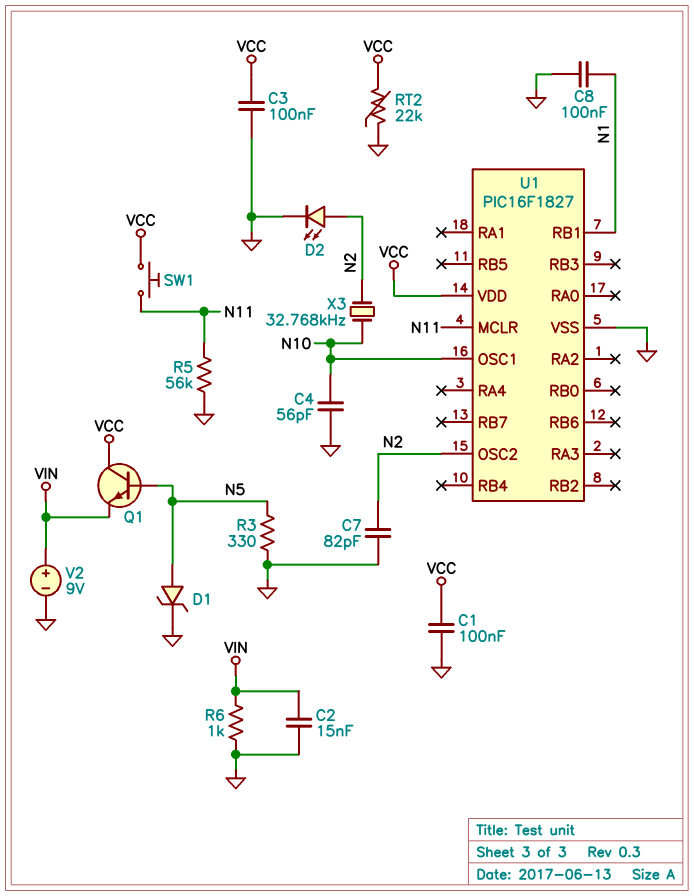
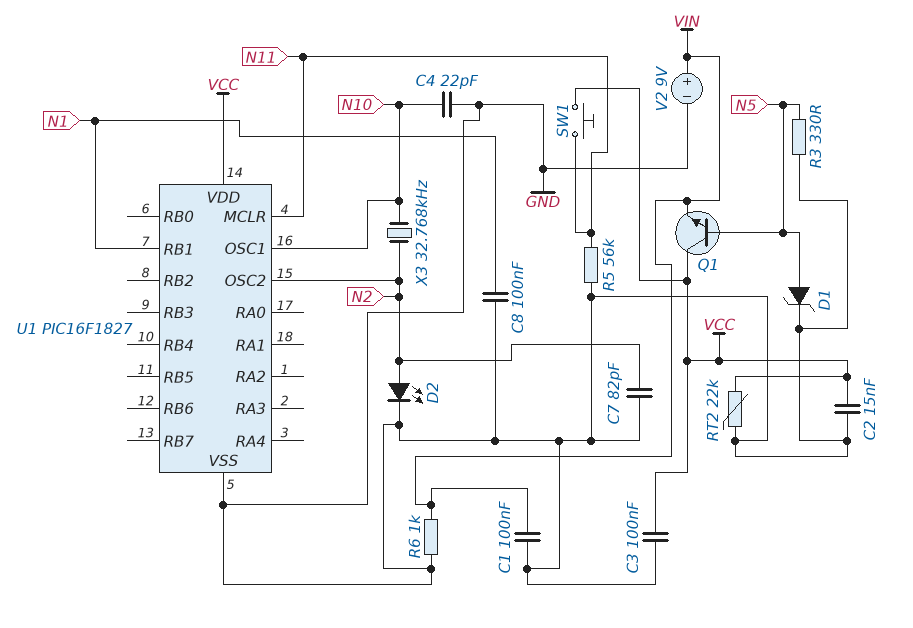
C1: 100nF (GND, VCC) -> 100nF (GND, VIN)
C2: 15nF (GND, VIN) -> 15nF (GND, VCC)
C4: 56pF (GND, N10) -> 22pF (GND, N10)

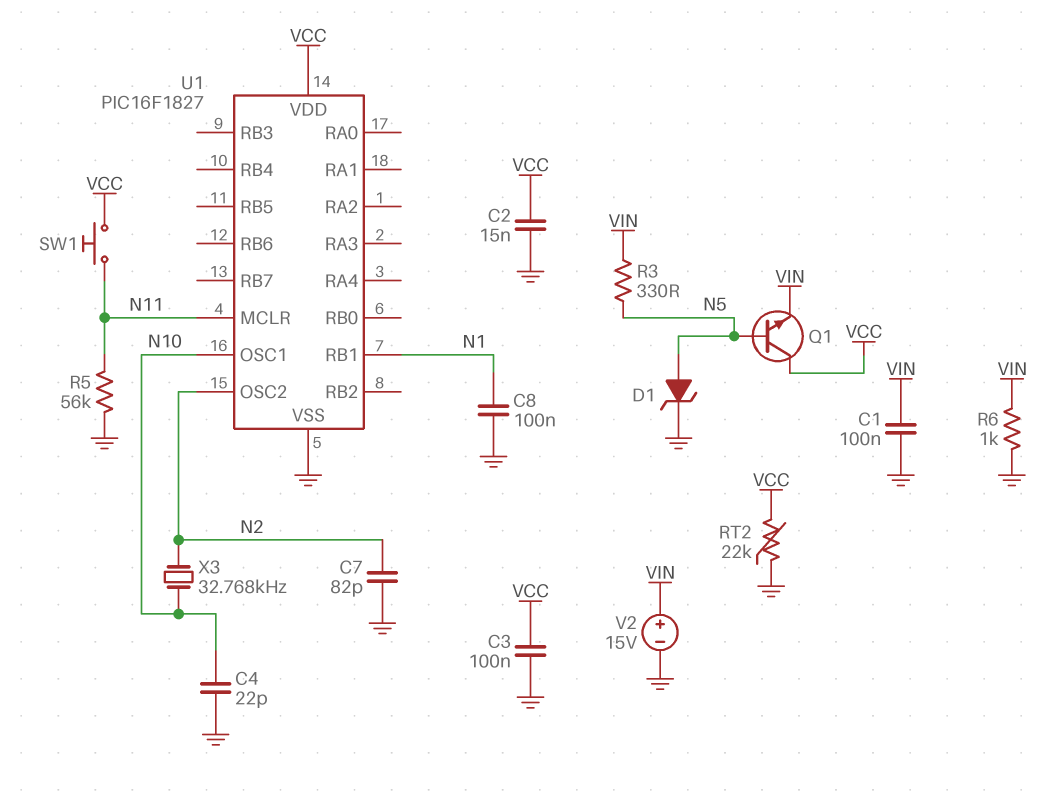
D2: LED (A N2, K GND) -> none
R3: 330 (GND, N5) -> 330 (N5, VIN)
V2: 9V (plus VIN, minus GND) -> 15V (plus VIN, minus GND)

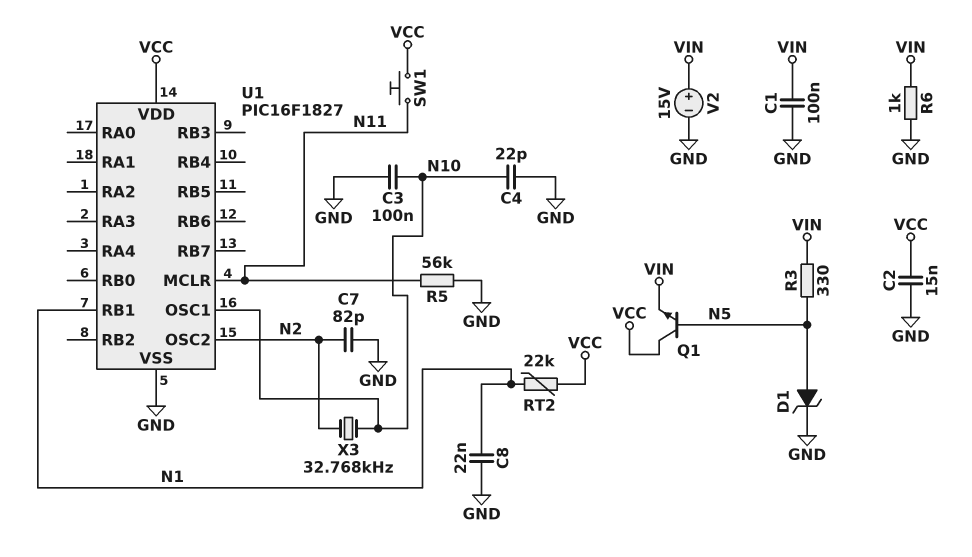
C3: 100nF (GND, VCC) -> 100nF (GND, N10)
C8: 100nF (GND, N1) -> 22nF (GND, N1)
RT2: 22k (GND, VCC) -> 22k (N1, VCC)

